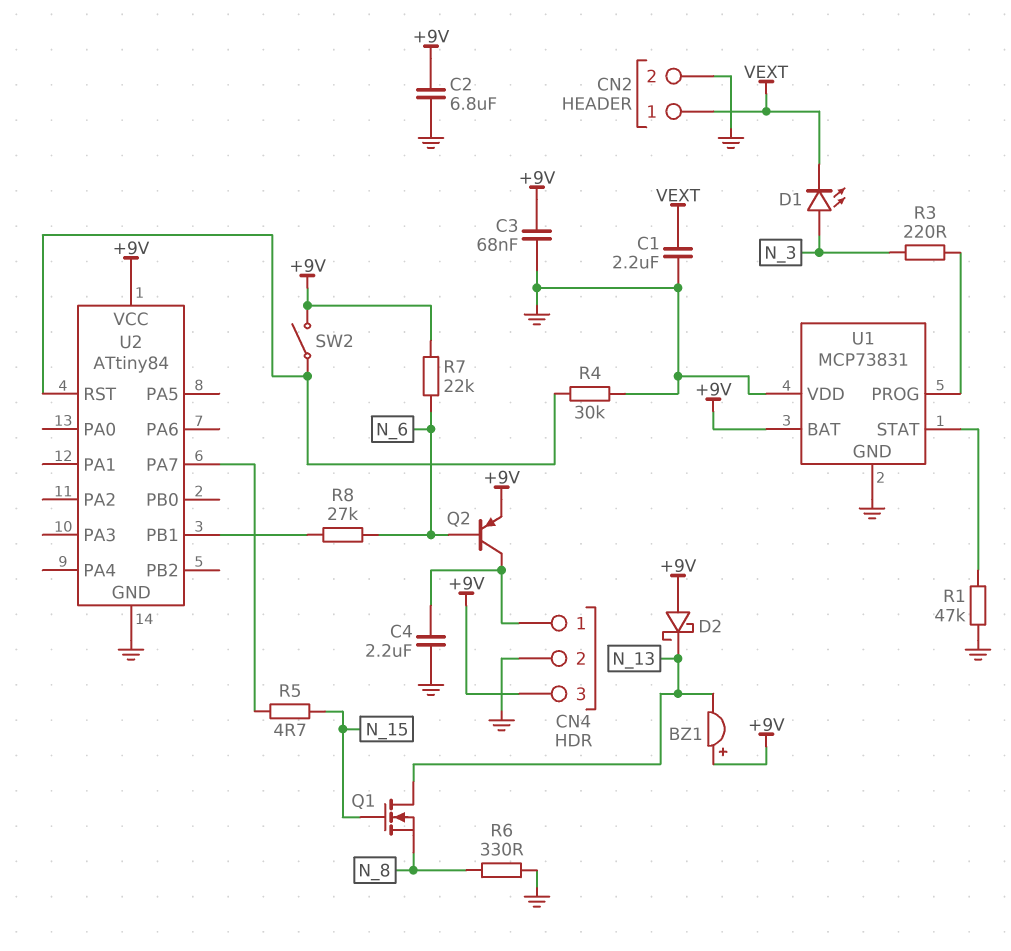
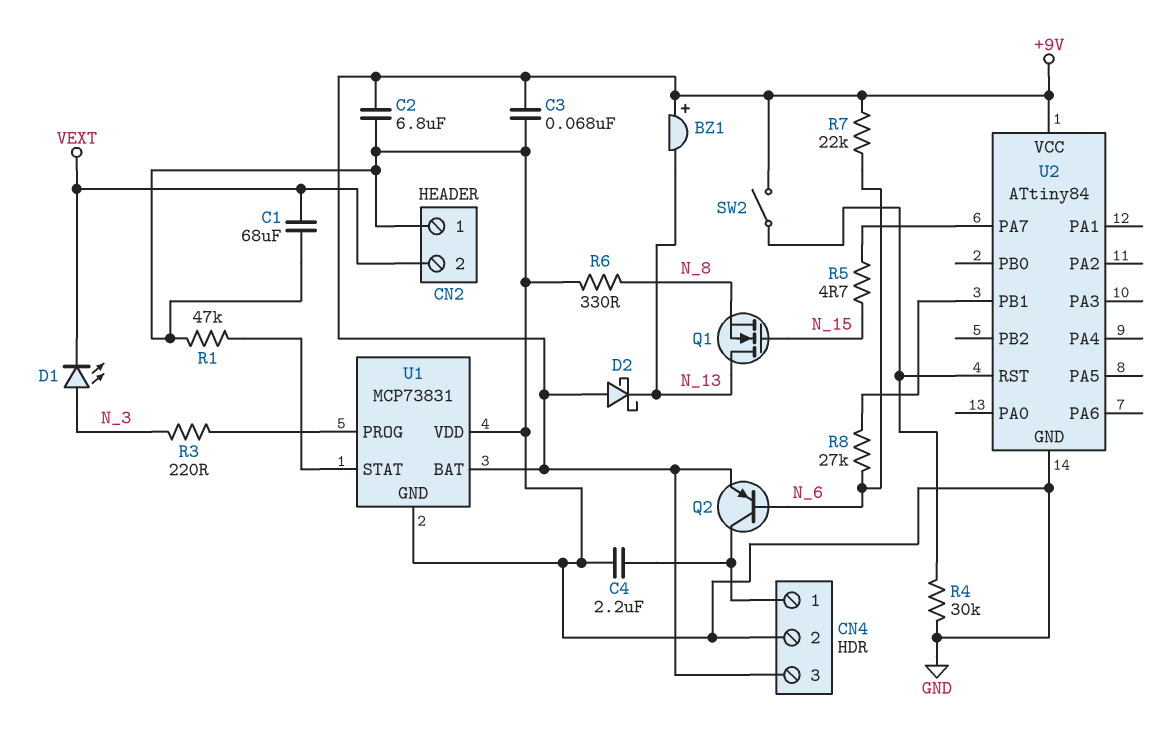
C1: 2.2uF (GND, VEXT) -> 68uF (GND, VEXT)
CN2 pin 1: VEXT -> GND
CN2 pin 2: GND -> VEXT

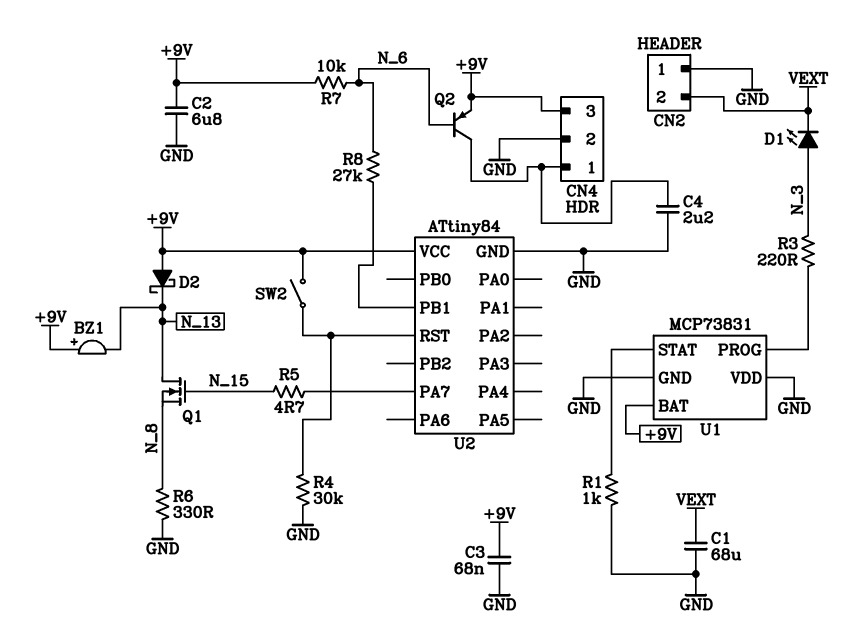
R1: 47k (GND, U1/STAT) -> 1k (GND, U1/STAT)
R7: 22k (+9V, N_6) -> 10k (+9V, N_6)

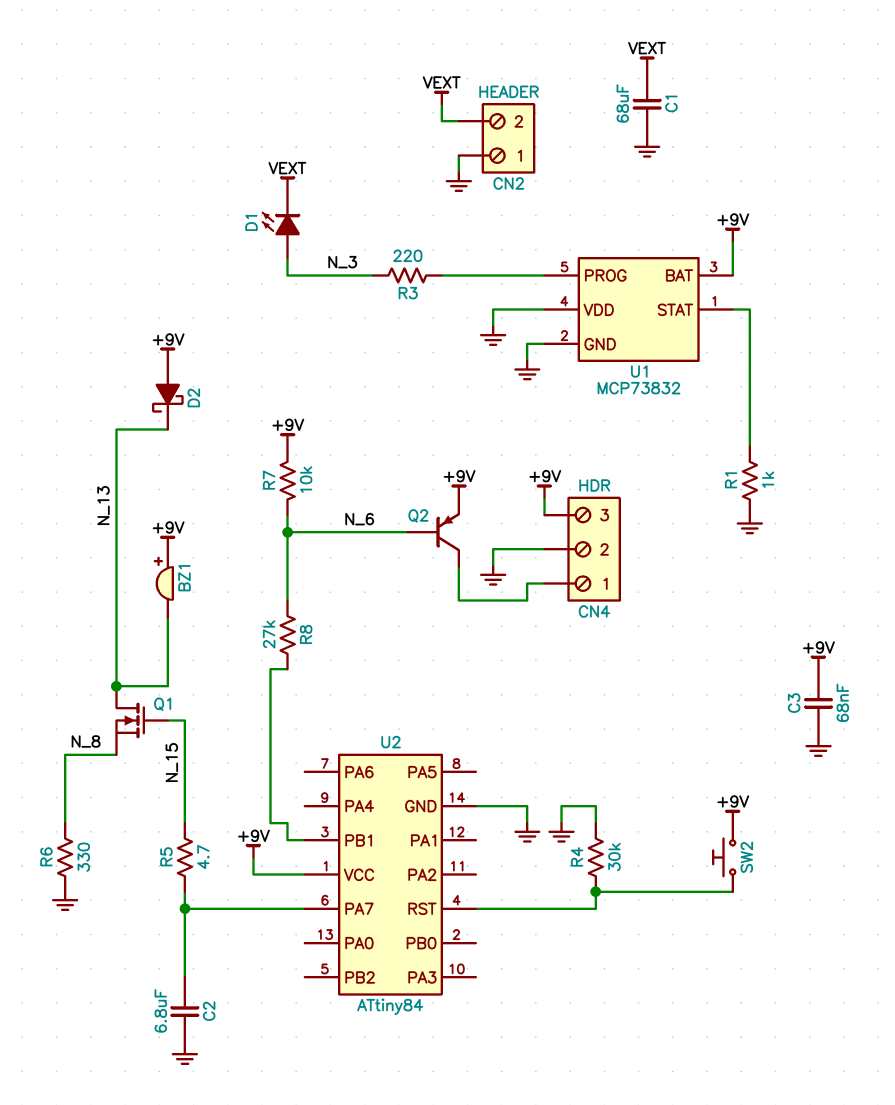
C2: 6.8uF (+9V, GND) -> 6.8uF (GND, U2/PA7)
C4: 2.2uF (CN4/1, GND) -> none
SW2: switch (+9V, U2/RST) -> button (+9V, U2/RST)
U1: MCP73831 -> MCP73832

